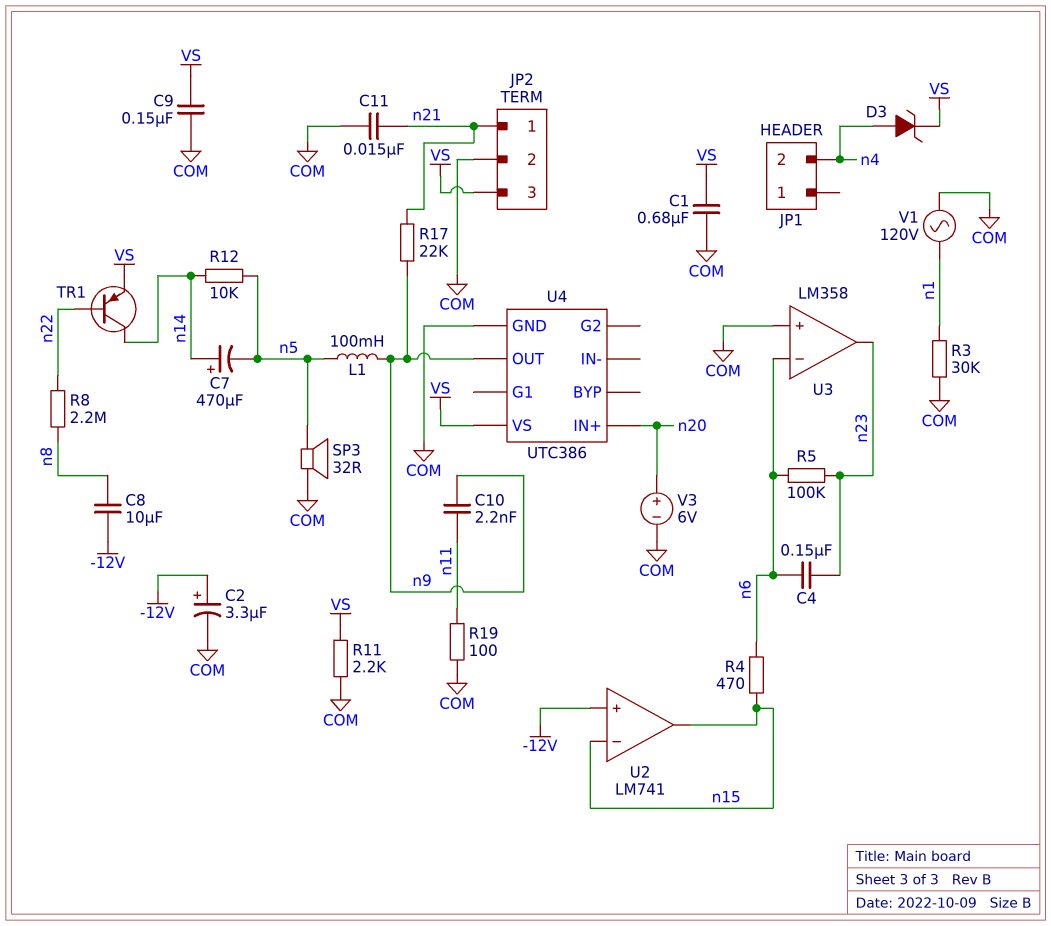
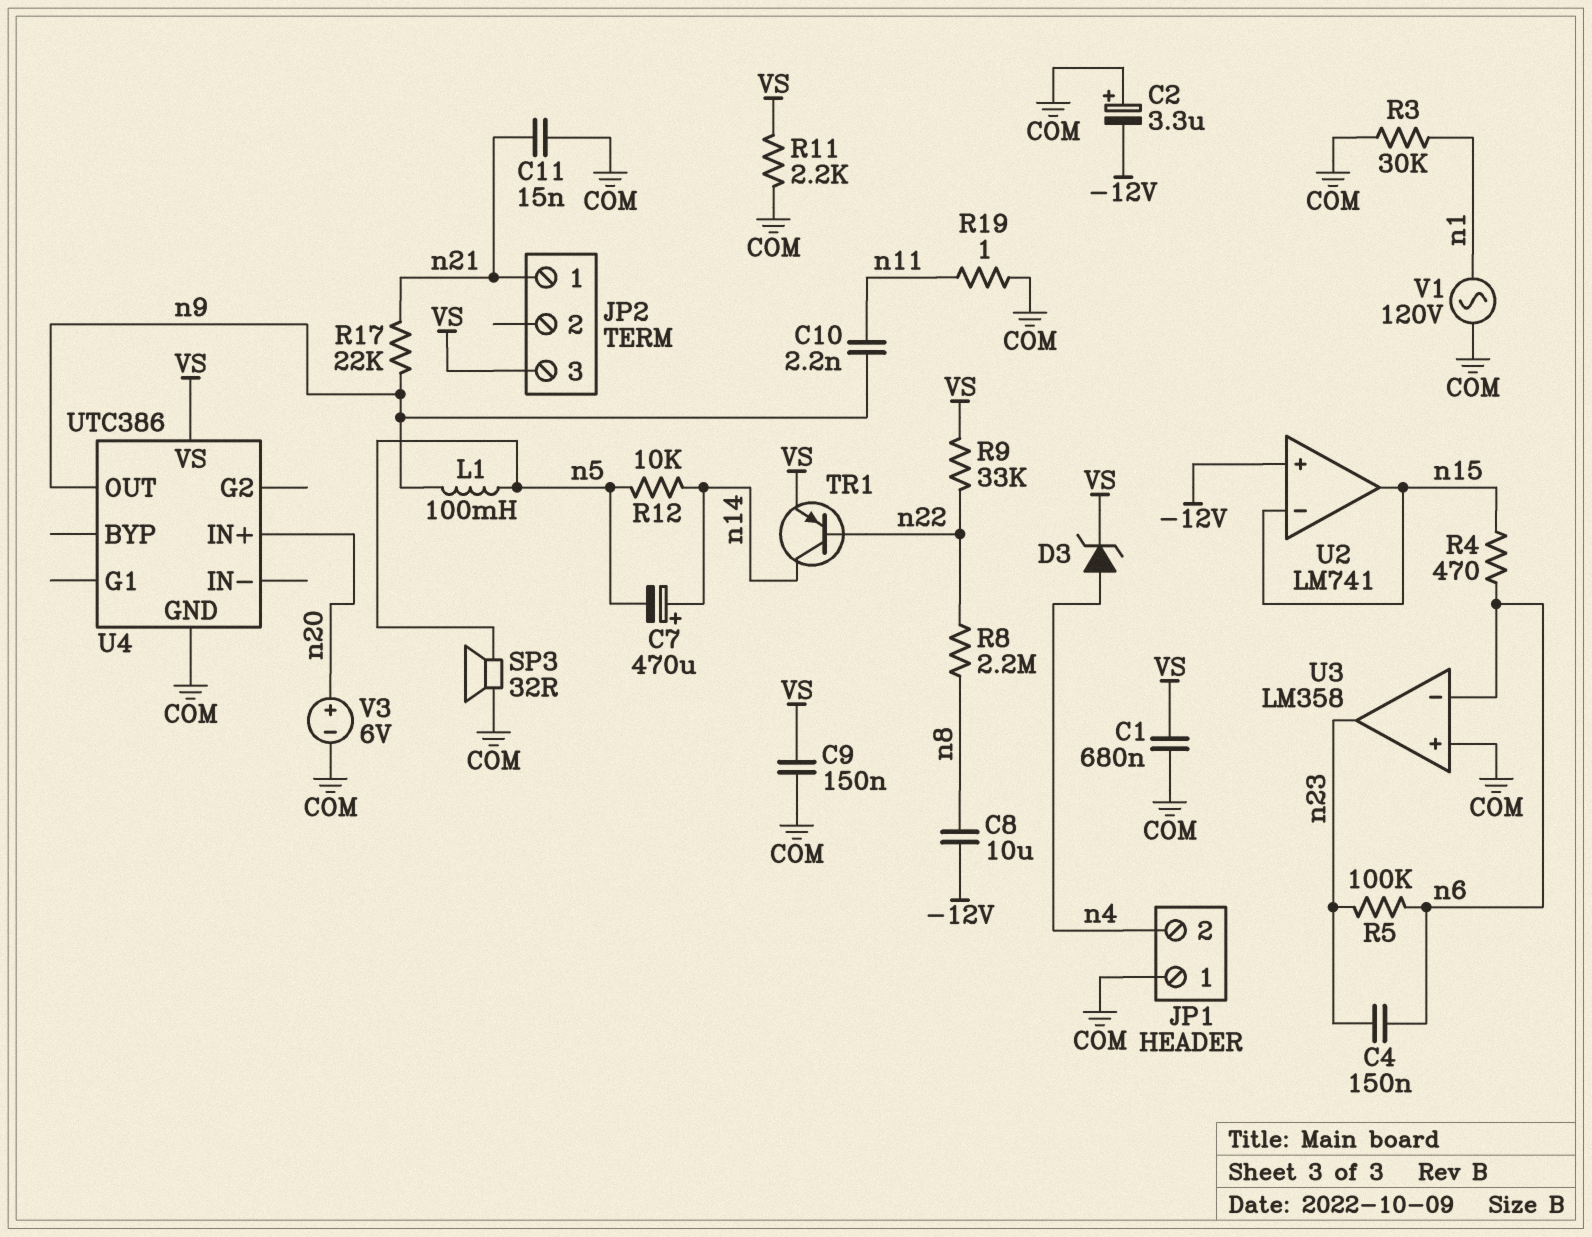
C2: 3.3uF (plus -12V, minus COM) -> 3.3uF (plus COM, minus -12V)
JP1 pin 1: none -> COM
JP2 pin 2: COM -> none
R9: none -> 33k (VS, n22)
R19: 100 (COM, n11) -> 1 (COM, n11)

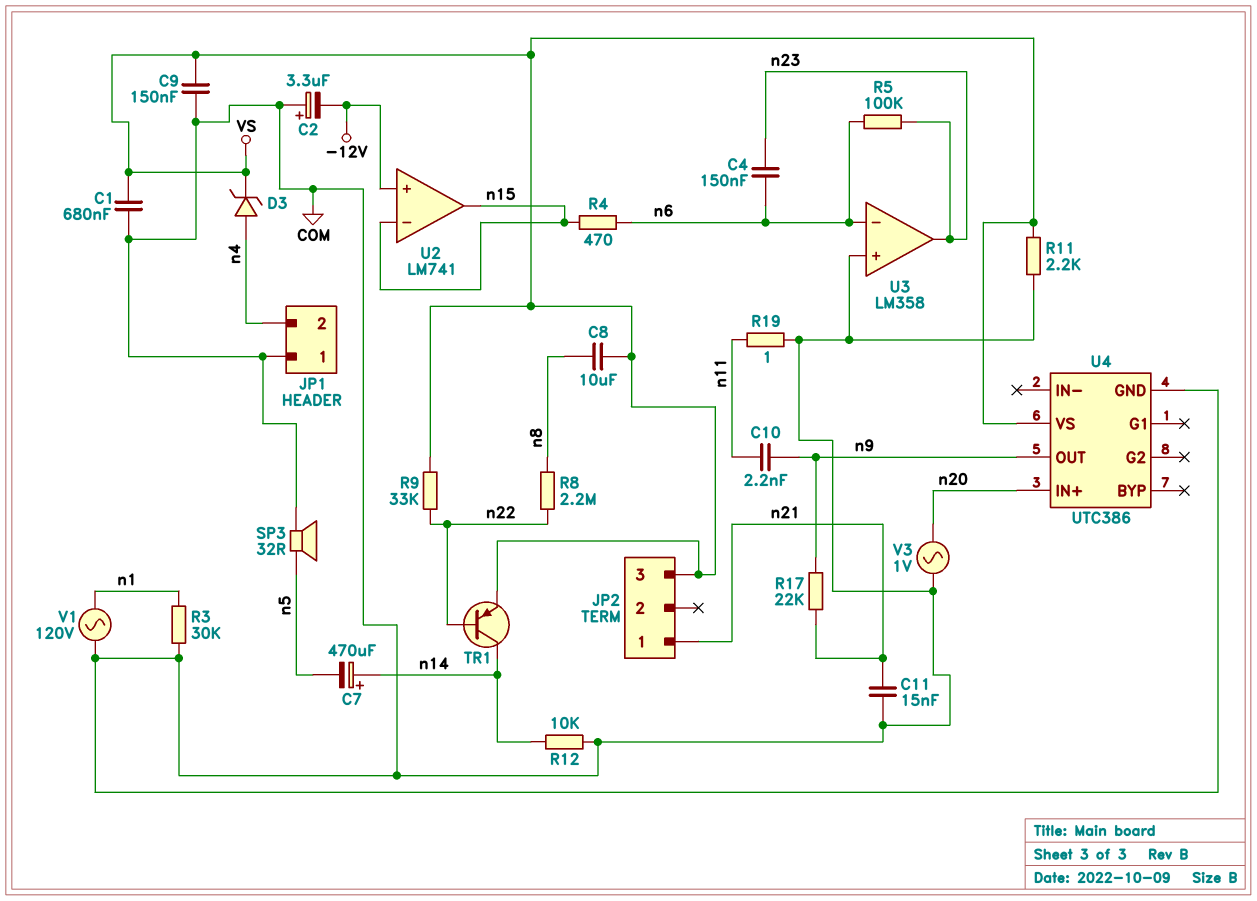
C8: 10uF (-12V, n8) -> 10uF (VS, n8)
L1: 100mH (n5, n9) -> none
R12: 10k (n5, n14) -> 10k (COM, n14)
V3: 6V (plus n20, minus COM) -> AC 1V (COM, n20)

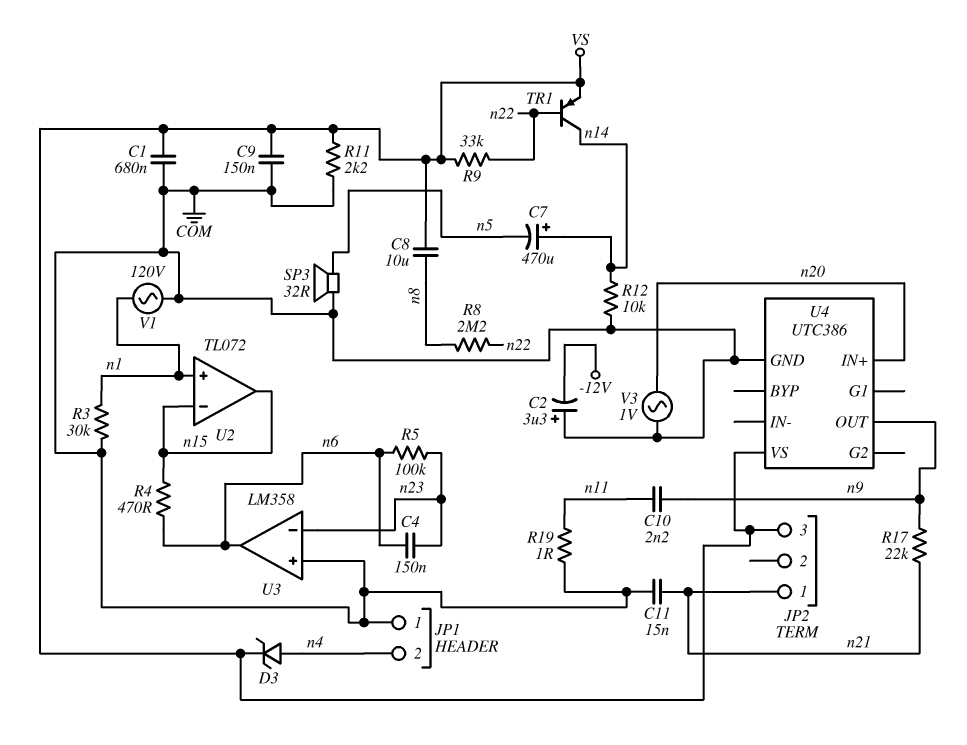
U2: LM741 -> TL072
U2 pin in+: -12V -> n1
U3 pin in-: n6 -> n23
U3 pin out: n23 -> n6

